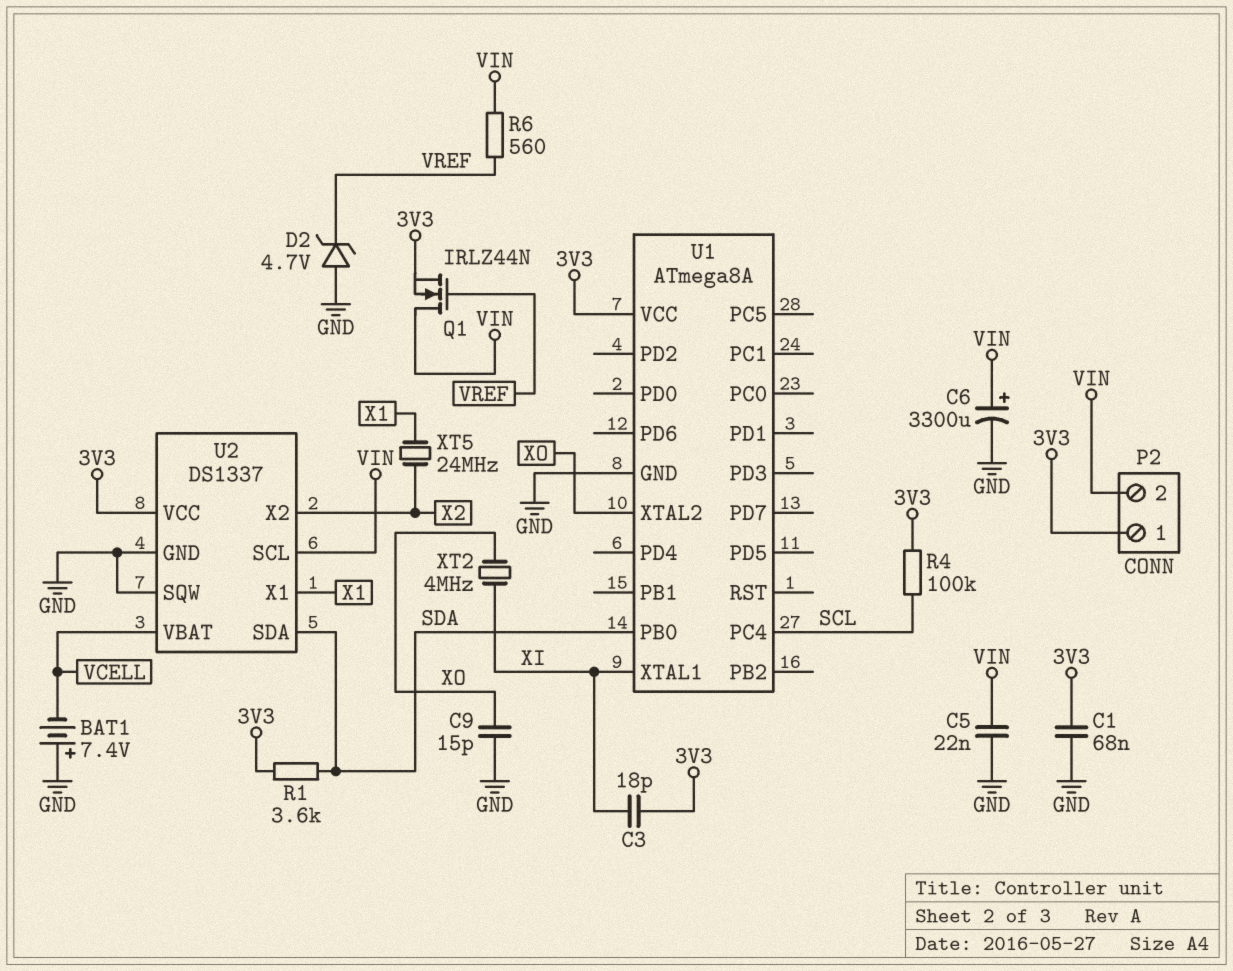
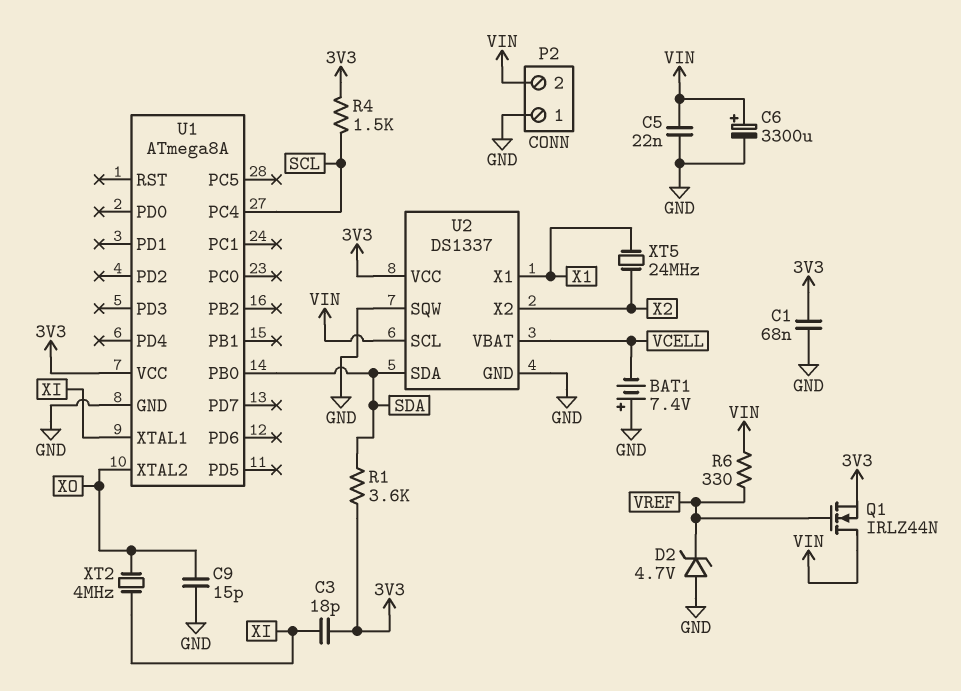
P2 pin 1: 3V3 -> GND
R4: 100k (3V3, SCL) -> 1.5k (3V3, SCL)
R6: 560 (VIN, VREF) -> 330 (VIN, VREF)

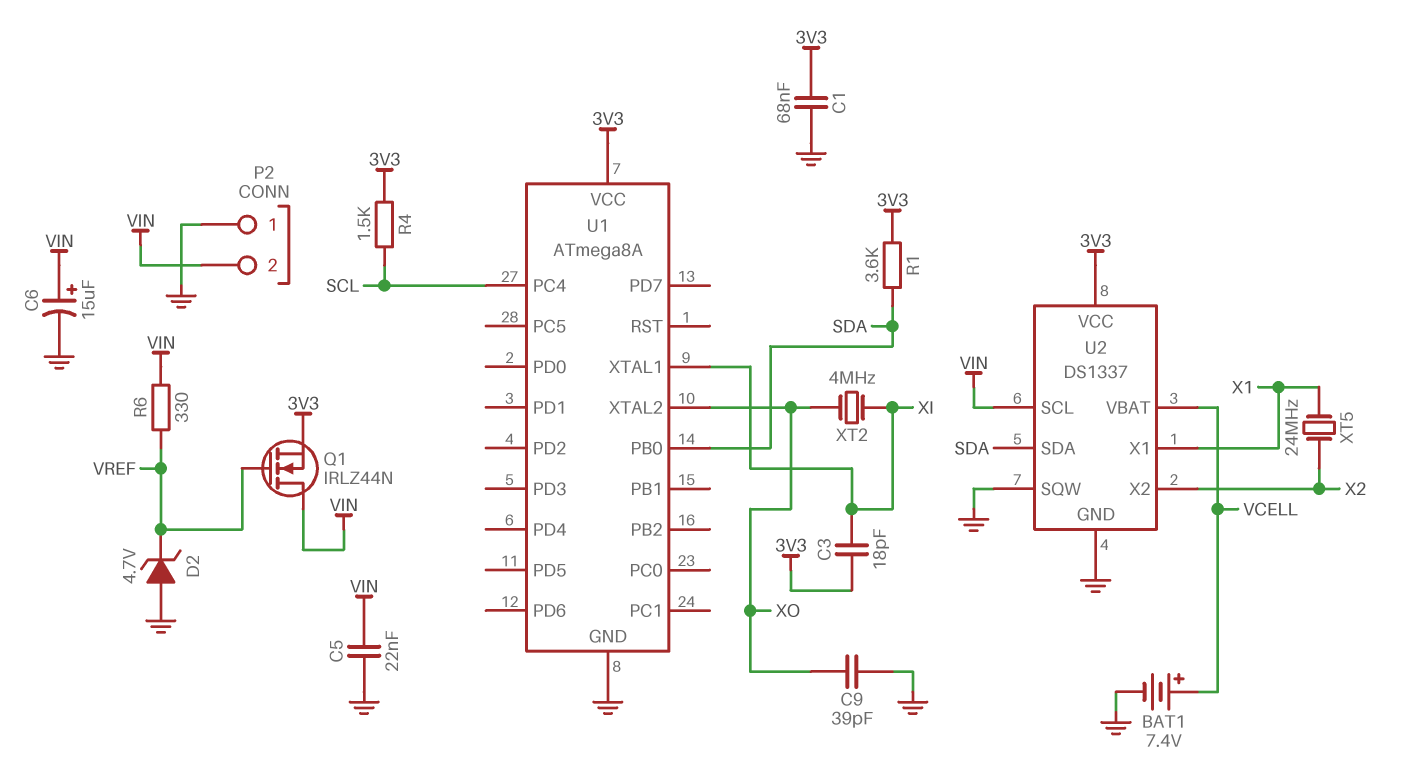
BAT1: 7.4V (plus GND, minus VCELL) -> 7.4V (plus VCELL, minus GND)
C6: 3300uF (plus VIN, minus GND) -> 15uF (plus VIN, minus GND)
C9: 15pF (GND, XO) -> 39pF (GND, XO)

